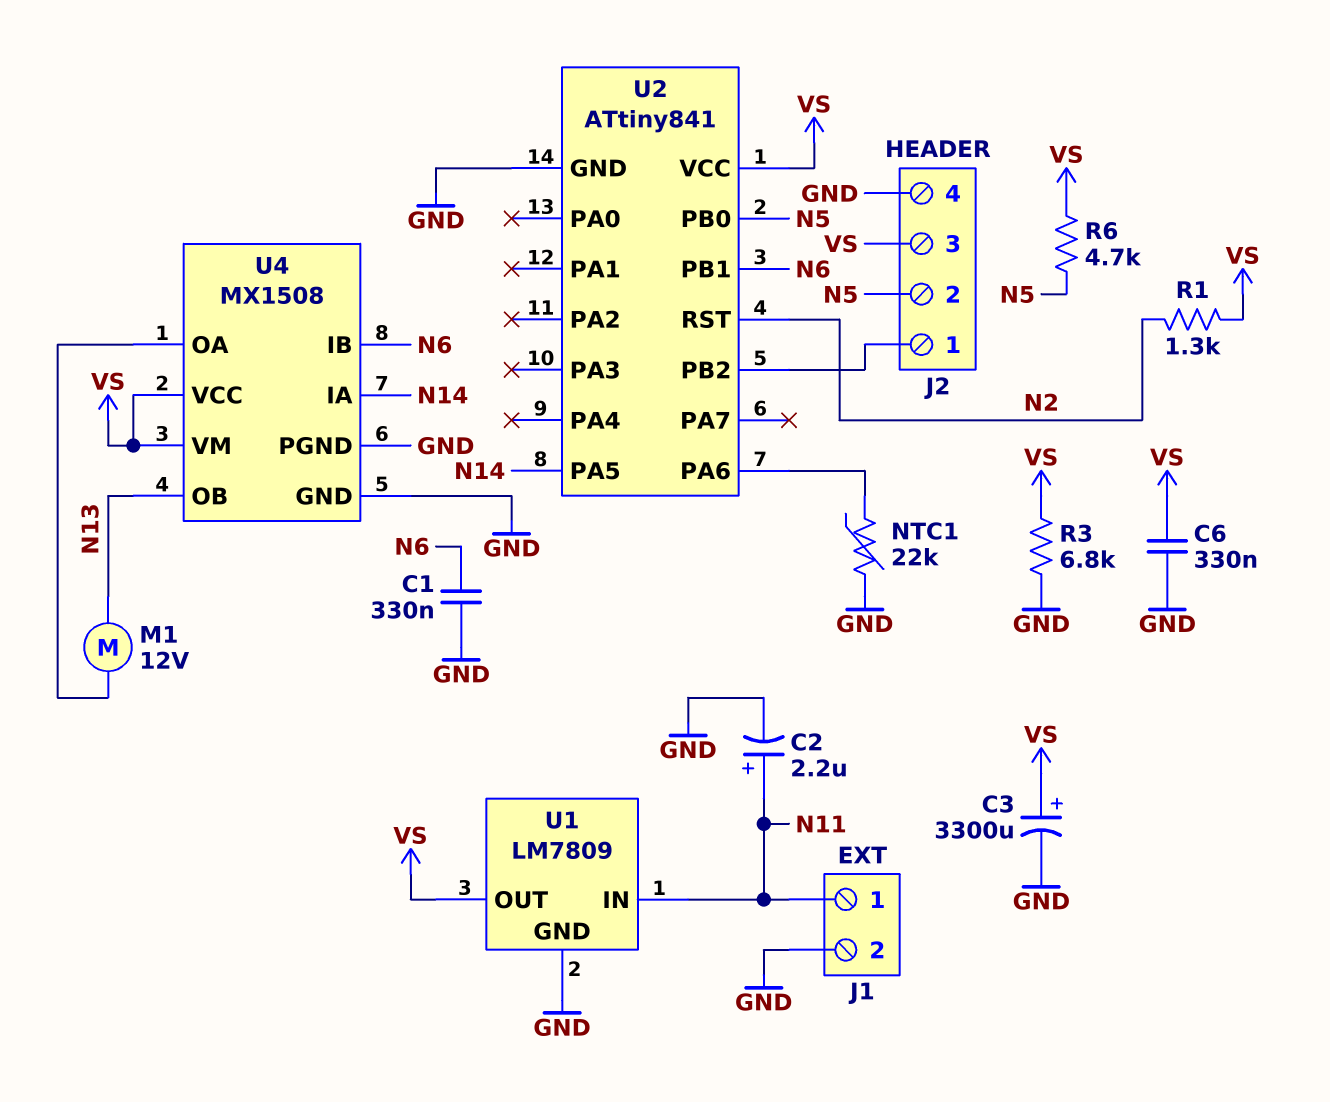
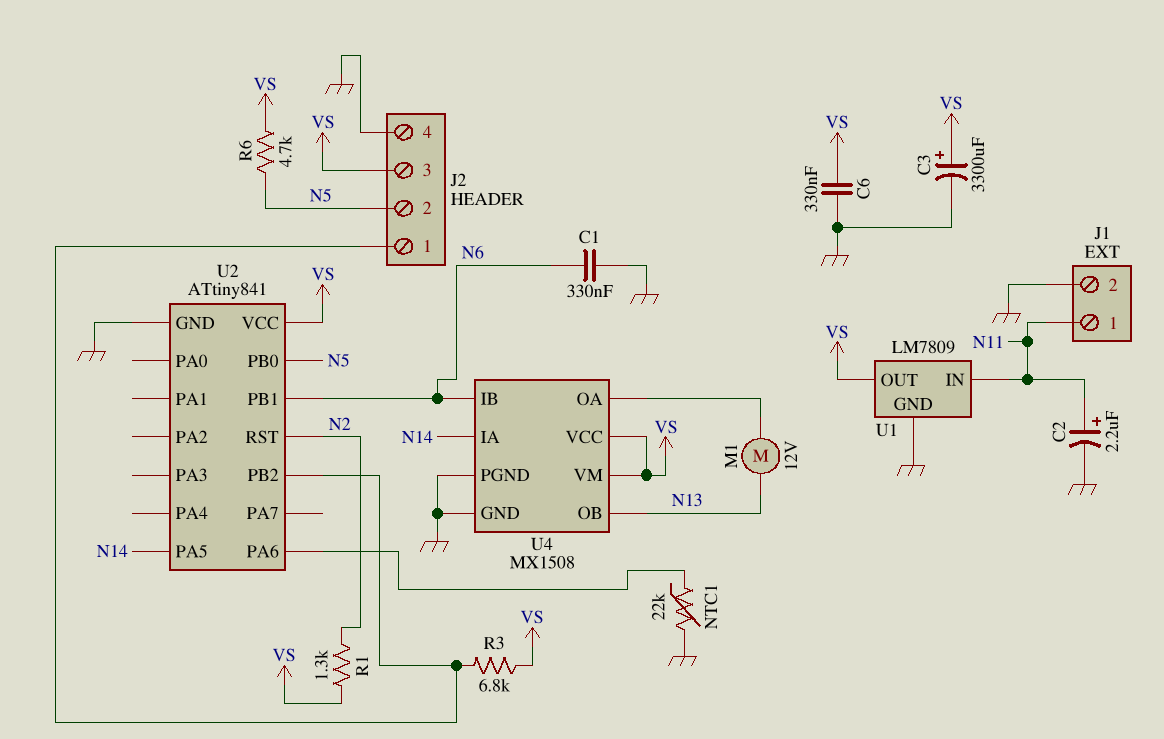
R3: 6.8k (GND, VS) -> 6.8k (J2/1, VS)

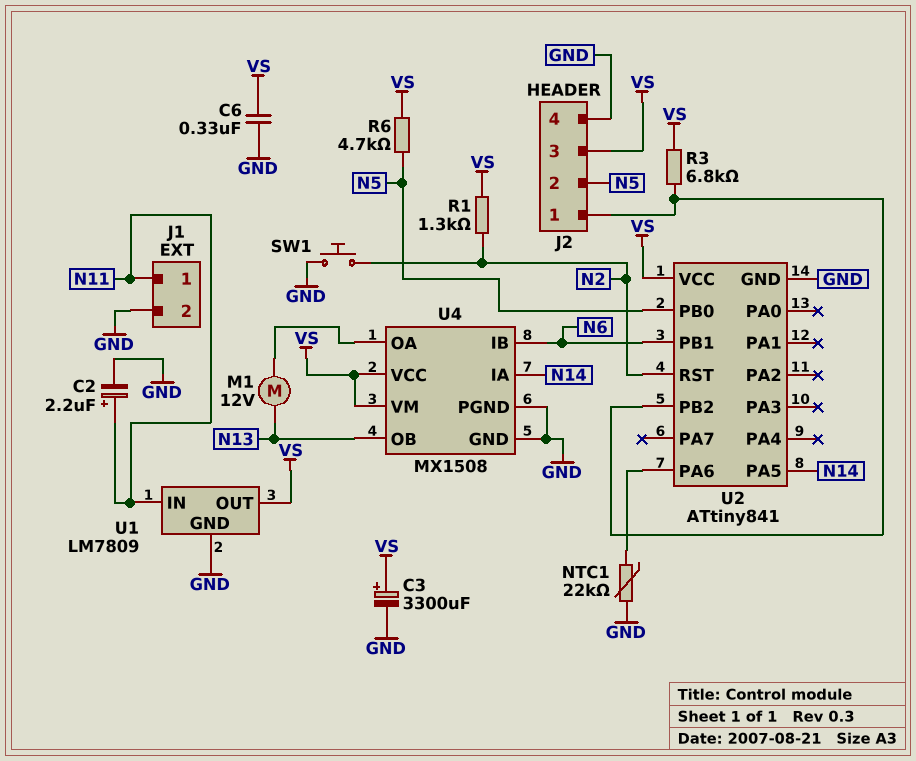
C1: 330nF (GND, N6) -> none
SW1: none -> button (GND, N2)

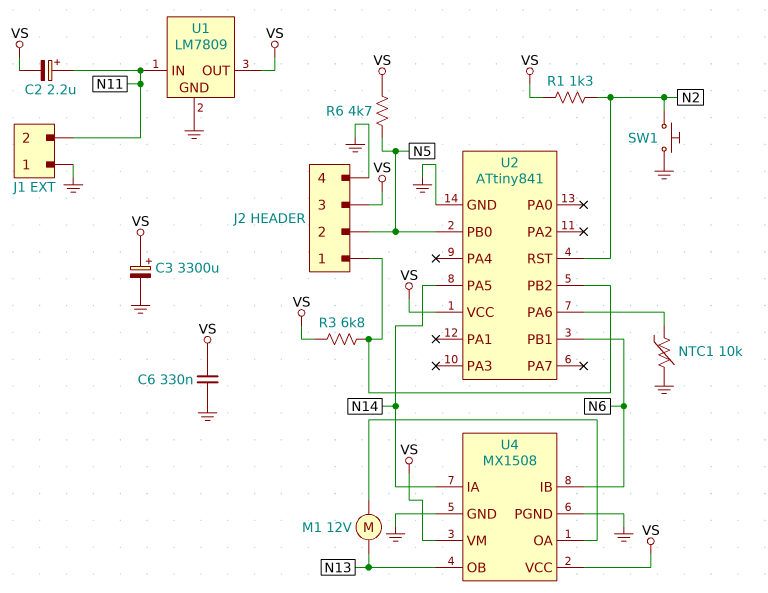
C2: 2.2uF (plus N11, minus GND) -> 2.2uF (plus N11, minus VS)
J1 pin 1: N11 -> GND
J1 pin 2: GND -> N11
NTC1: 22k (GND, U2/PA6) -> 10k (GND, U2/PA6)

